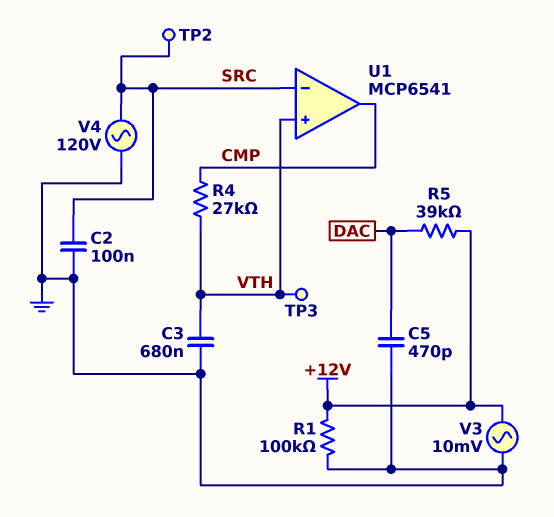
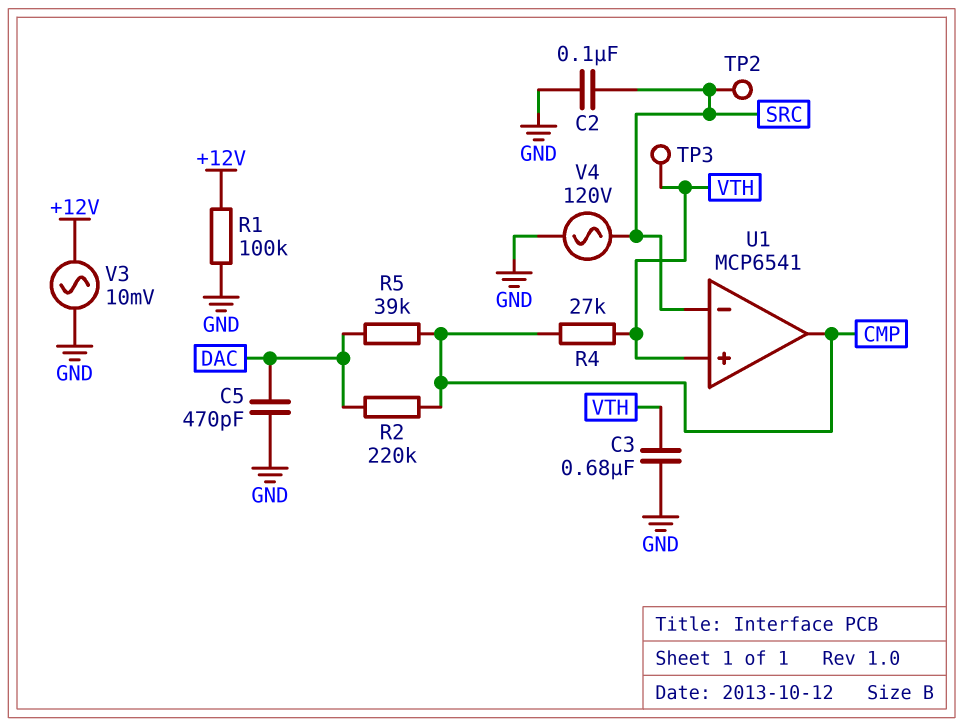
R2: none -> 220k (CMP, DAC)
R5: 39k (+12V, DAC) -> 39k (CMP, DAC)

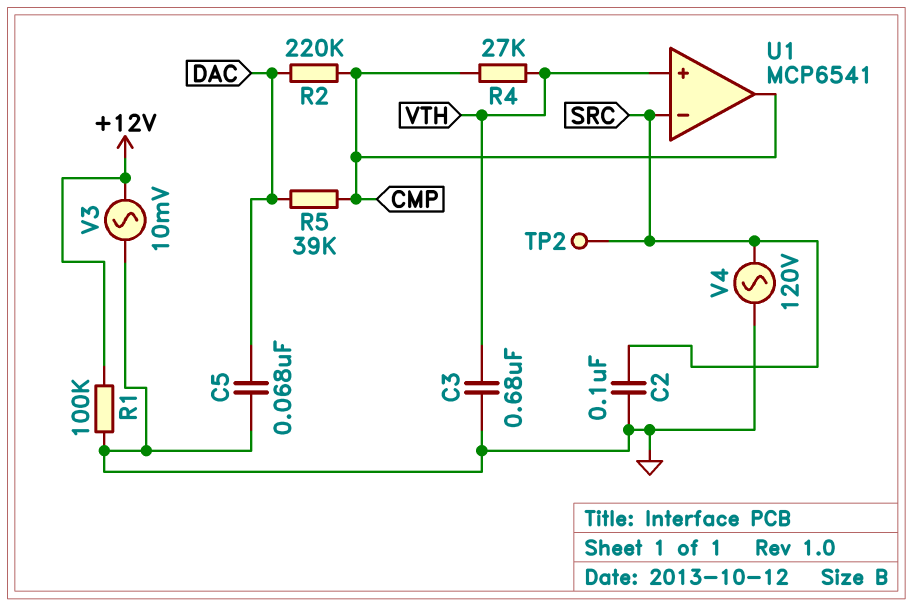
C5: 470pF (DAC, GND) -> 68nF (DAC, GND)
TP3: test point (VTH) -> none

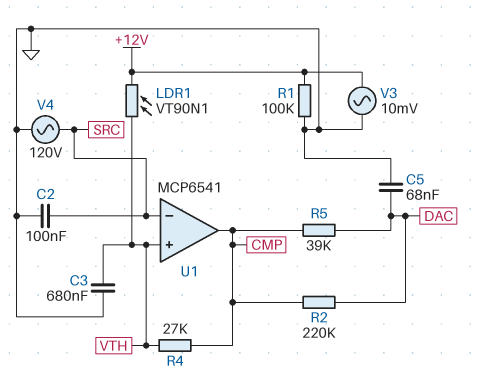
LDR1: none -> VT90N1 (+12V, VTH)
TP2: test point (SRC) -> none

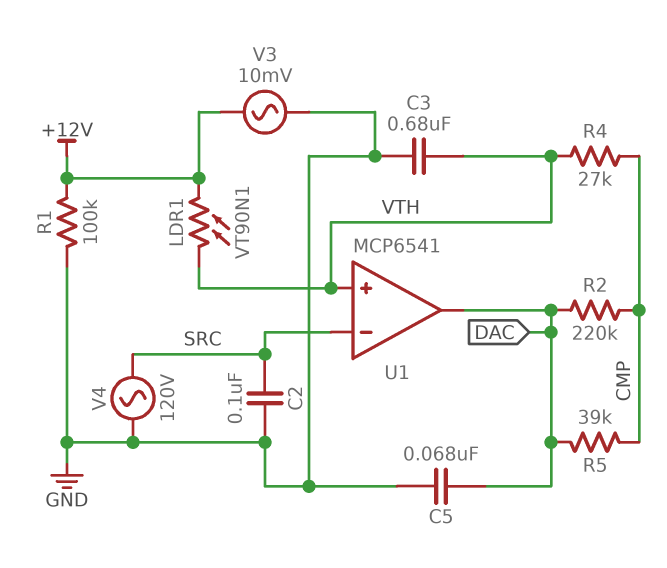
U1 pin out: CMP -> DAC

